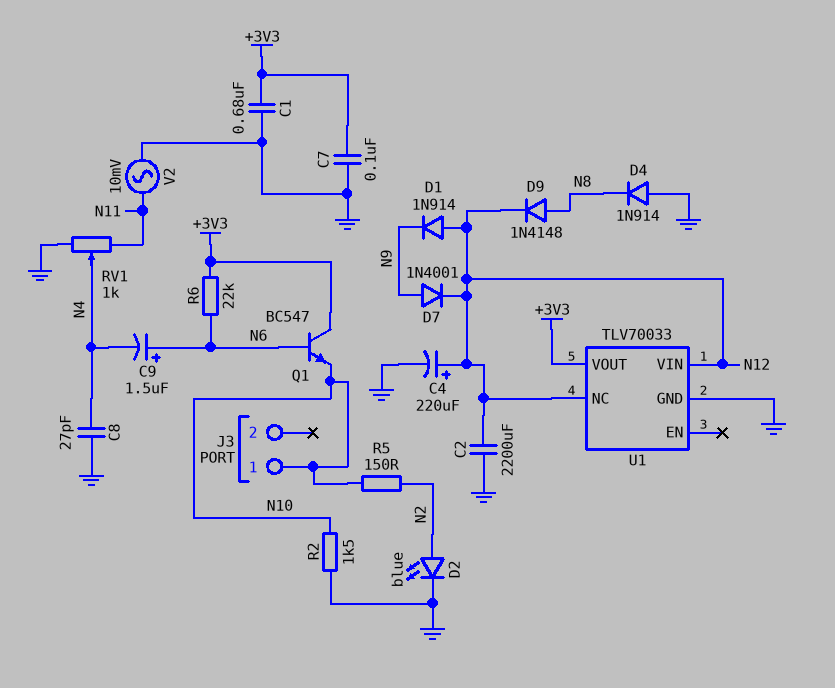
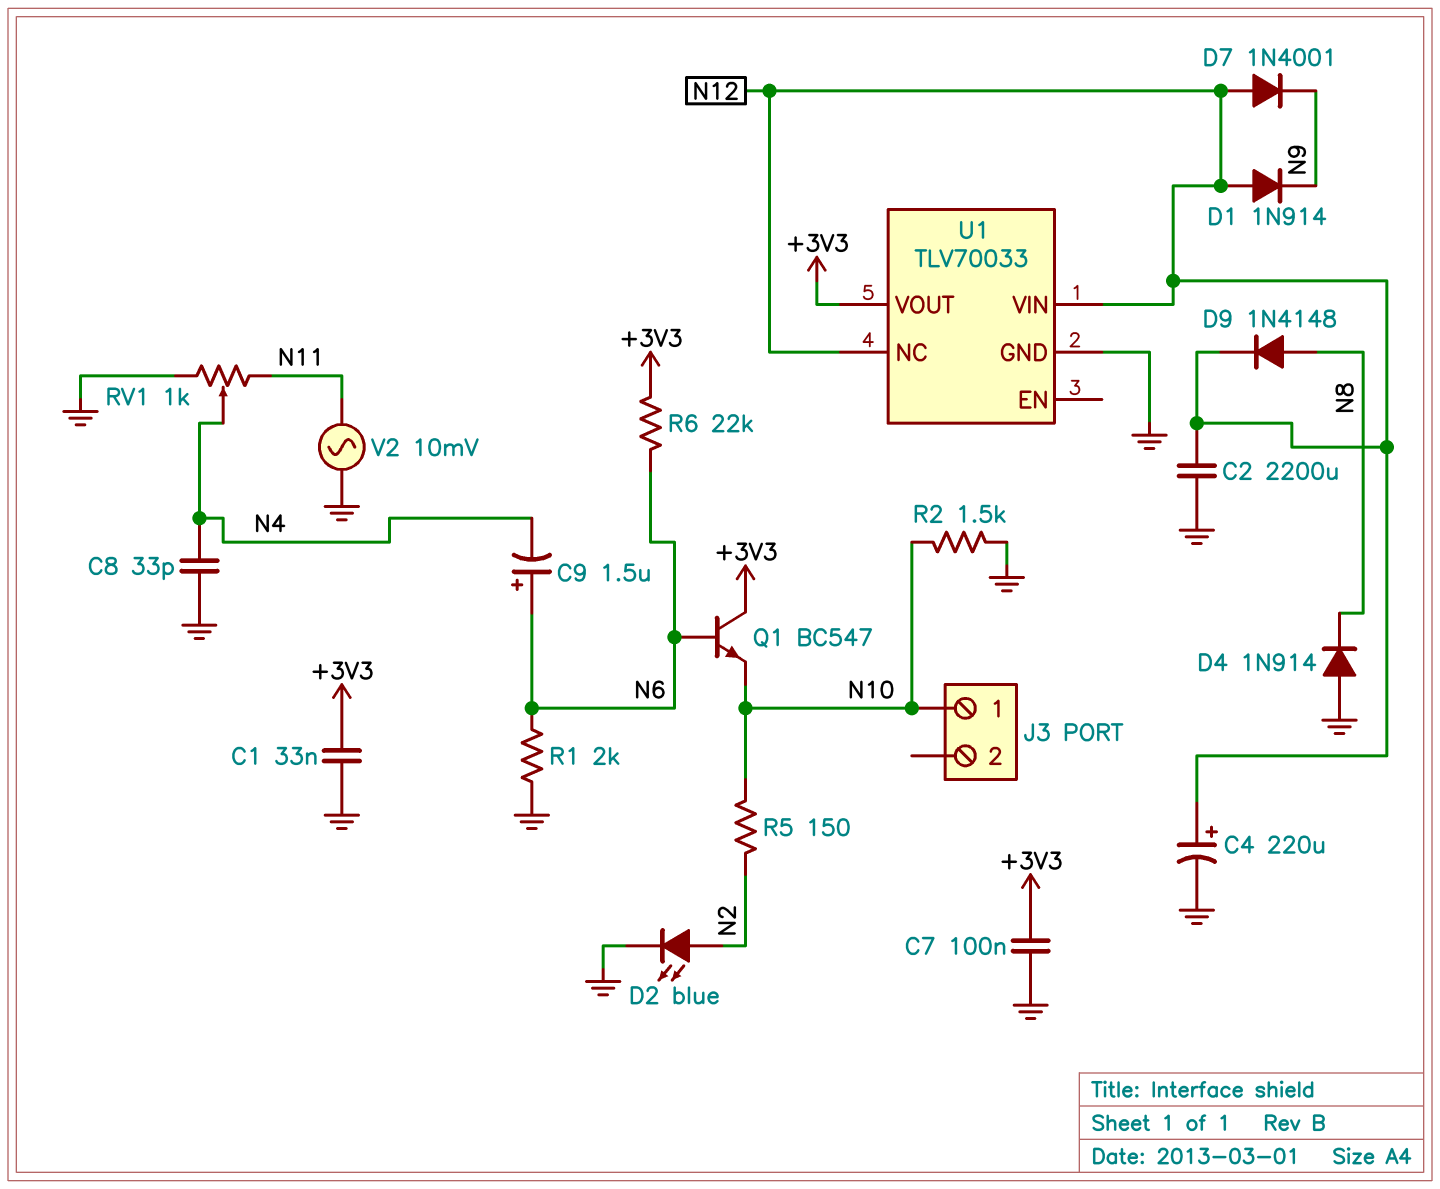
C1: 680nF (+3V3, GND) -> 33nF (+3V3, GND)
C8: 27pF (GND, N4) -> 33pF (GND, N4)
D7: diode 1N4001 (A N9, K N12) -> diode 1N4001 (A N12, K N9)
R1: none -> 2k (GND, N6)

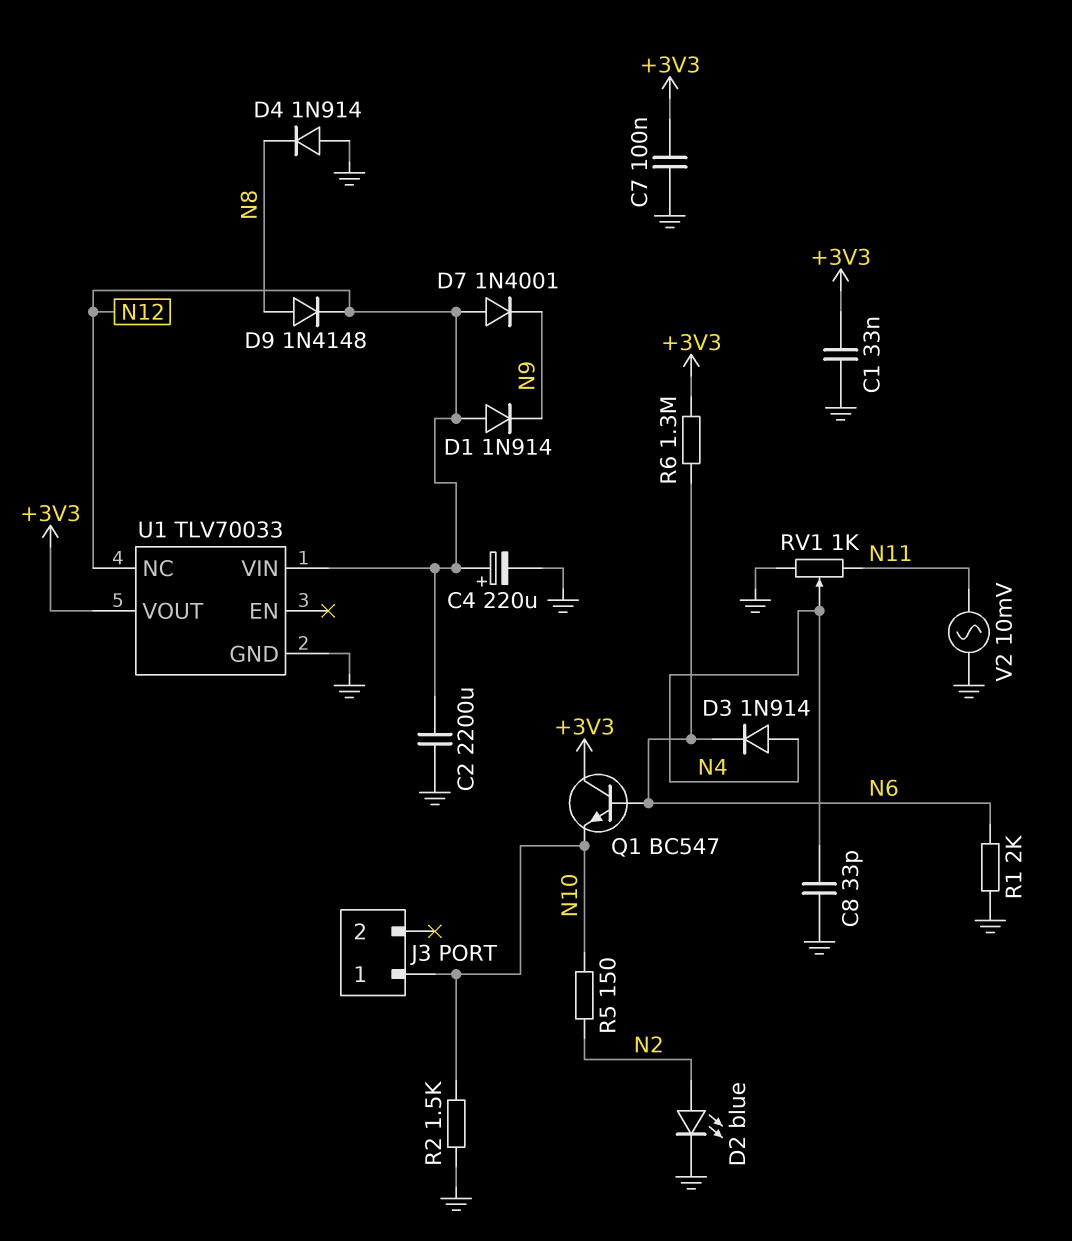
C9: 1.5uF (plus N6, minus N4) -> none
D3: none -> diode 1N914 (A N4, K N6)
R6: 22k (+3V3, N6) -> 1.3M (+3V3, N6)

